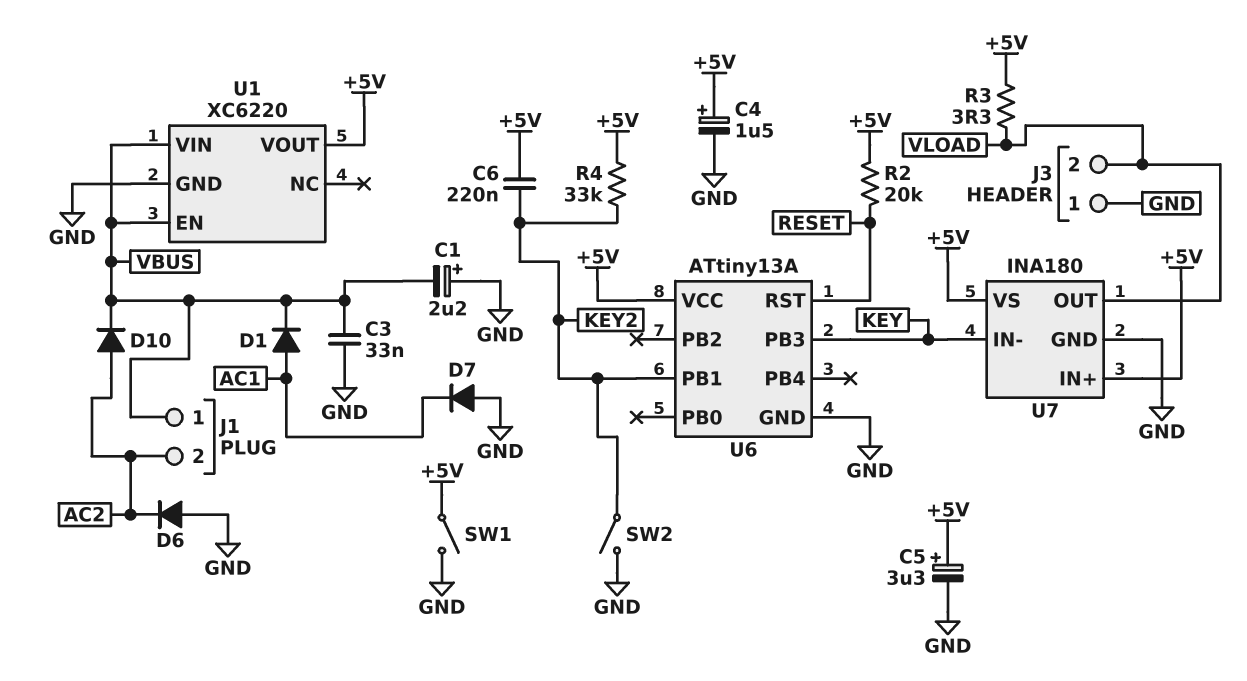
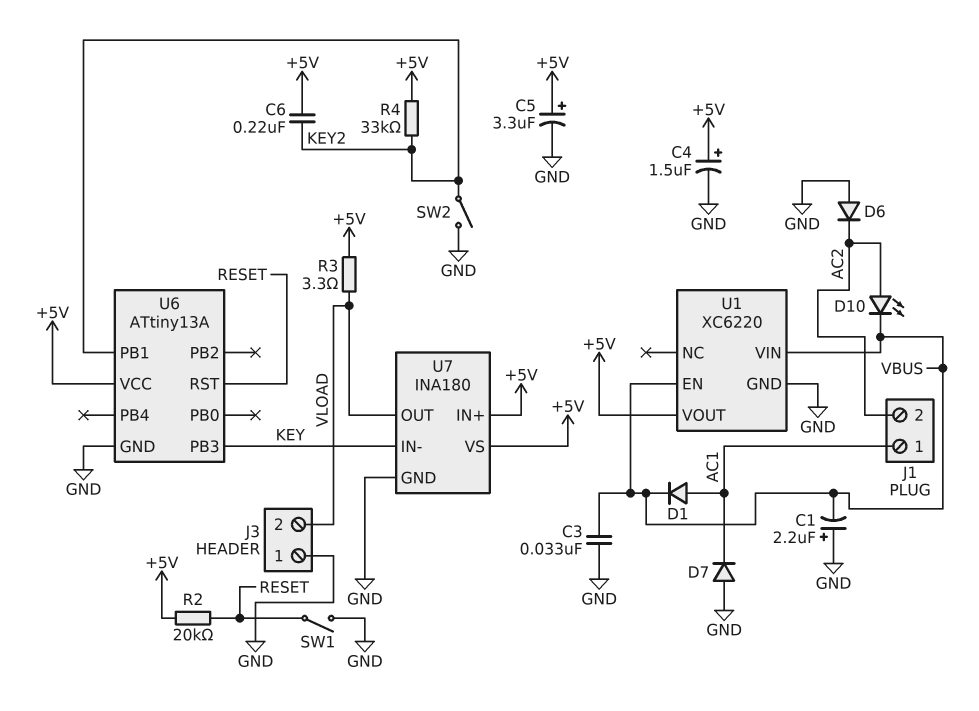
D10: diode (A AC2, K VBUS) -> LED (A AC2, K VBUS)
J1 pin 1: VBUS -> AC1
SW1: switch (+5V, GND) -> switch (GND, RESET)

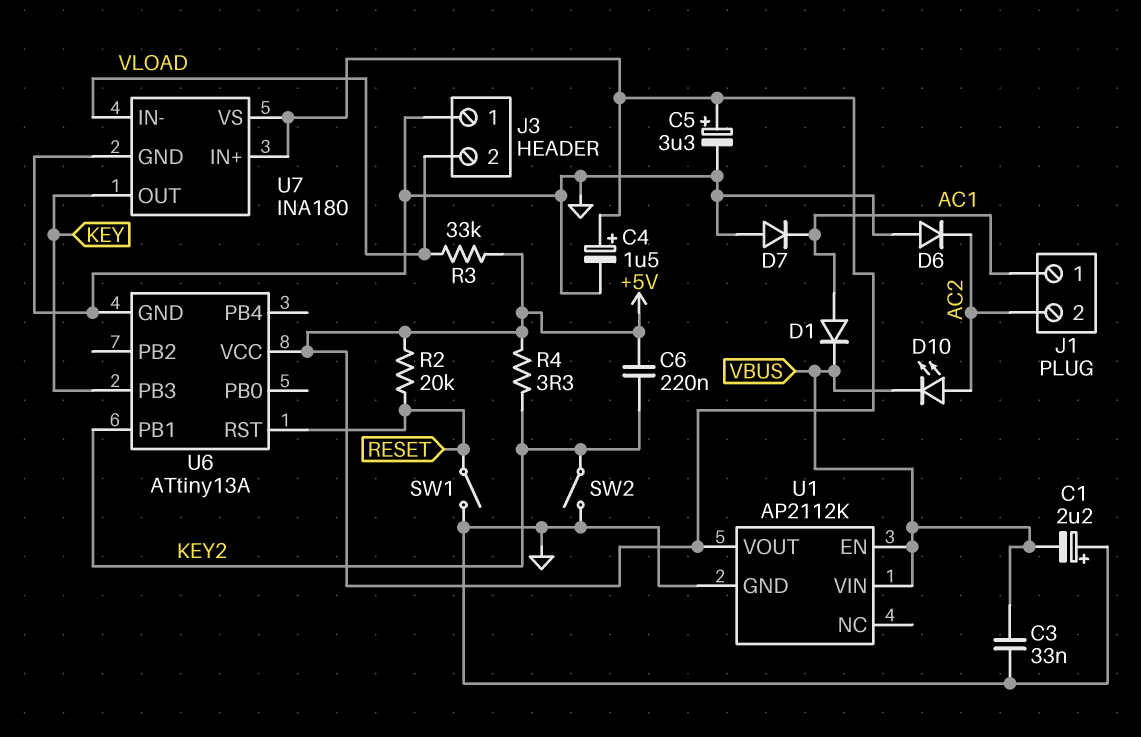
R3: 3.3 (+5V, VLOAD) -> 33k (+5V, VLOAD)
R4: 33k (+5V, KEY2) -> 3.3 (+5V, KEY2)
U1: XC6220 -> AP2112K
U7 pin IN-: KEY -> VLOAD
U7 pin OUT: VLOAD -> KEY

